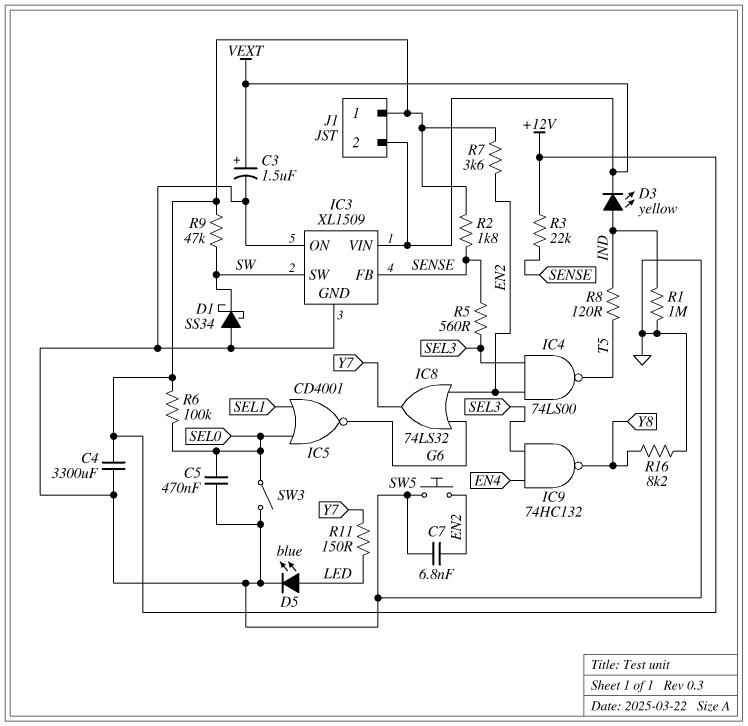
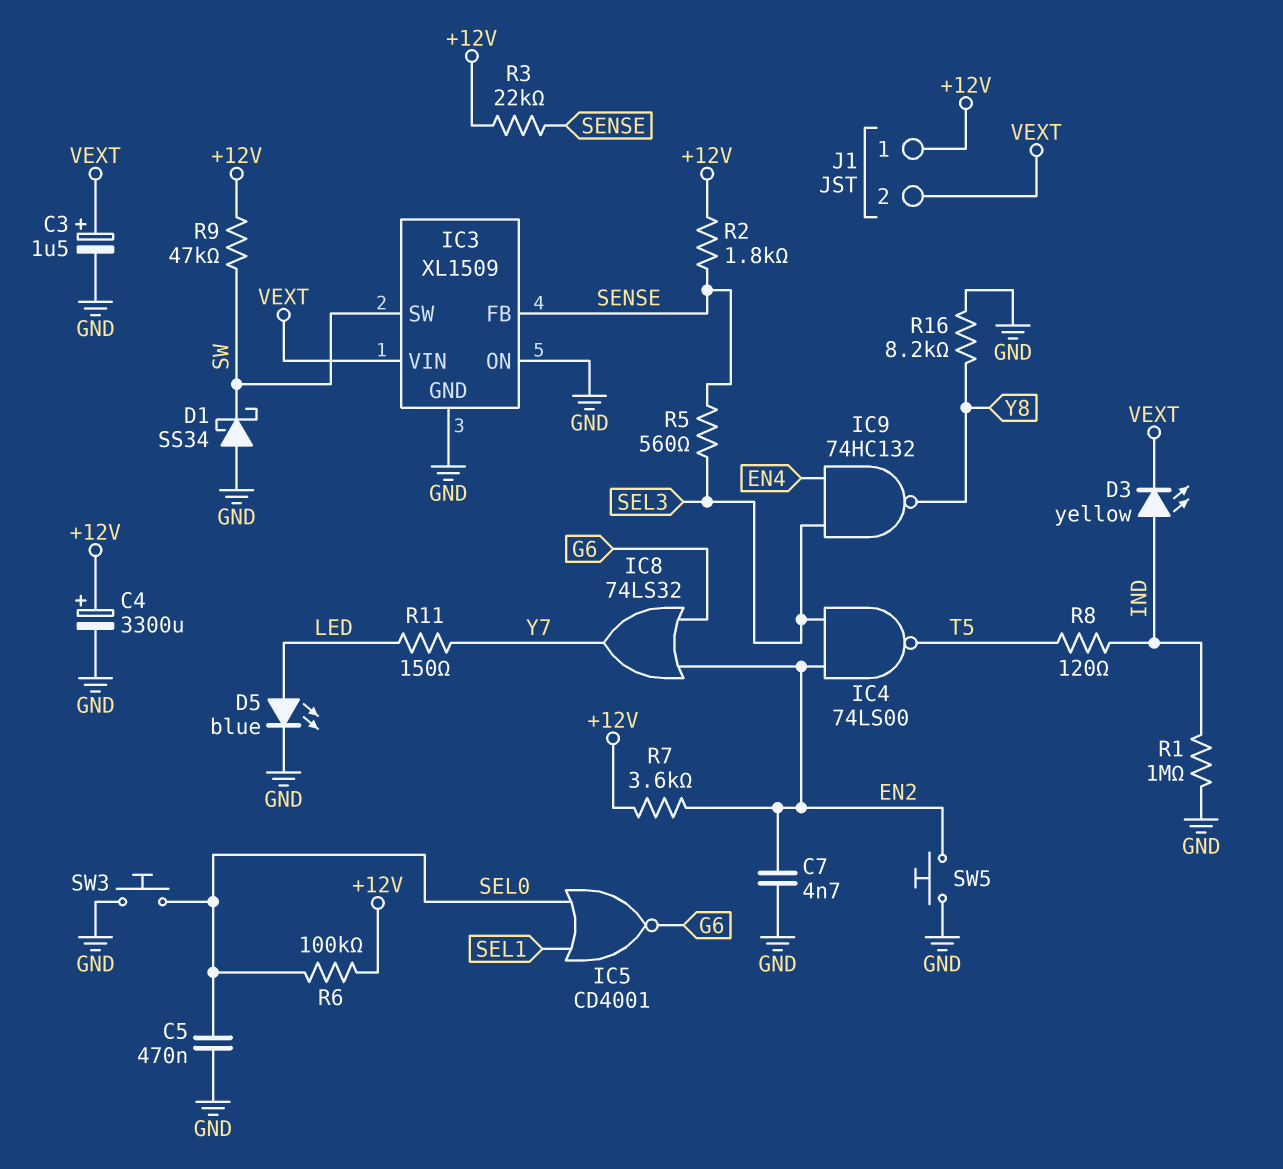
C4: 3300uF (+12V, GND) -> 3300uF (plus +12V, minus GND)
C7: 6.8nF (EN2, GND) -> 4.7nF (EN2, GND)
SW3: switch (GND, SEL0) -> button (GND, SEL0)

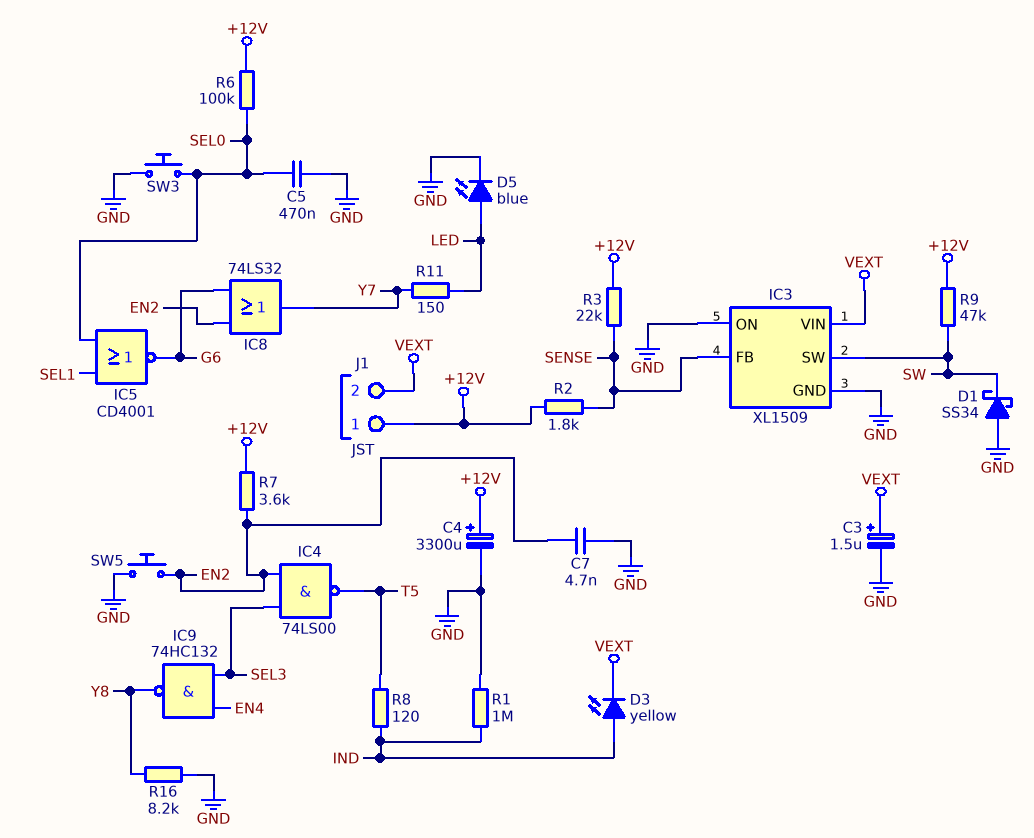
R5: 560 (SEL3, SENSE) -> none

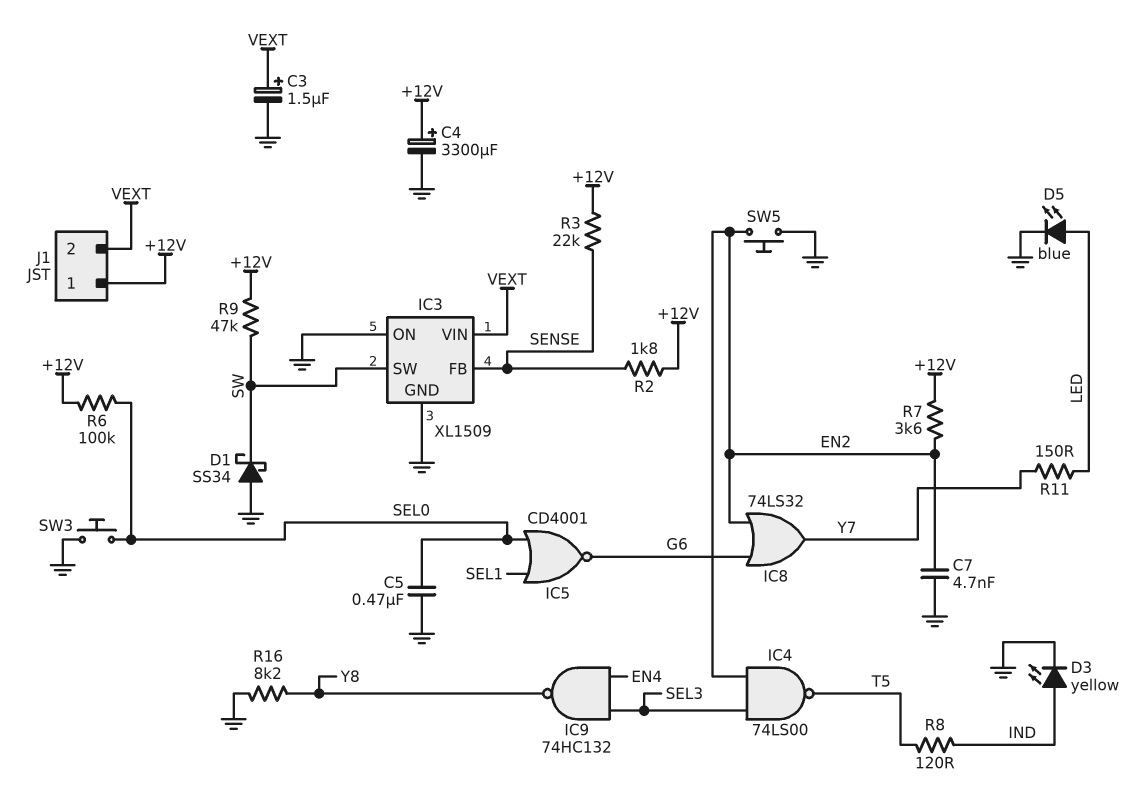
D3: LED yellow (A IND, K VEXT) -> LED yellow (A IND, K GND)
R1: 1M (GND, IND) -> none

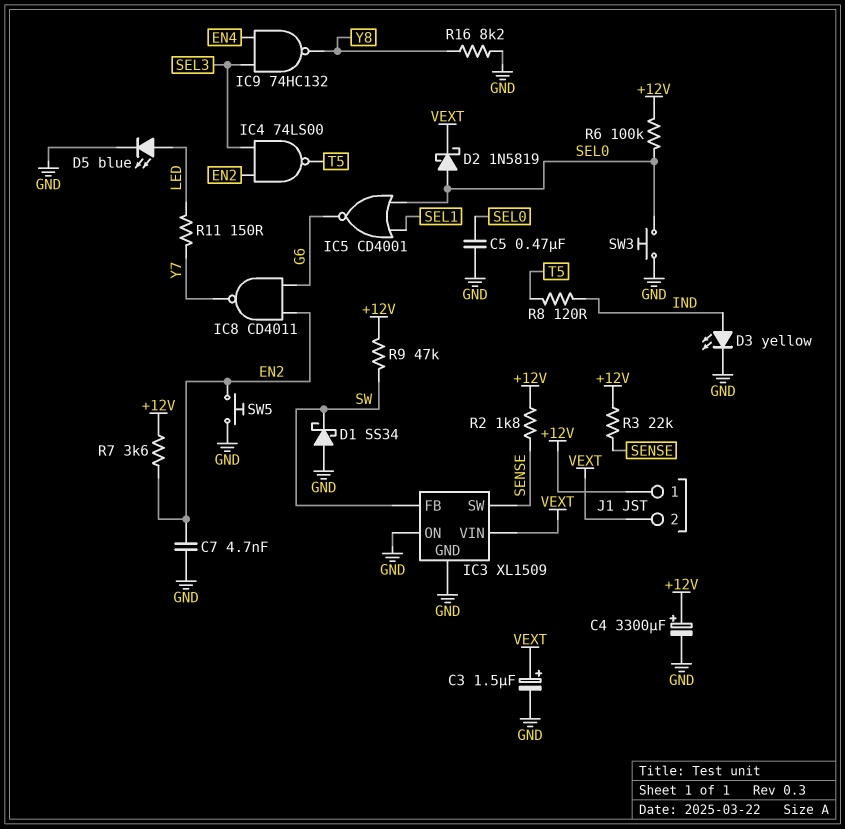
D2: none -> schottky 1N5819 (A SEL0, K VEXT)
IC3 pin FB: SENSE -> SW
IC3 pin SW: SW -> SENSE
IC8: OR 74LS32 (in EN2, in G6, out Y7) -> NAND CD4011 (in EN2, in G6, out Y7)

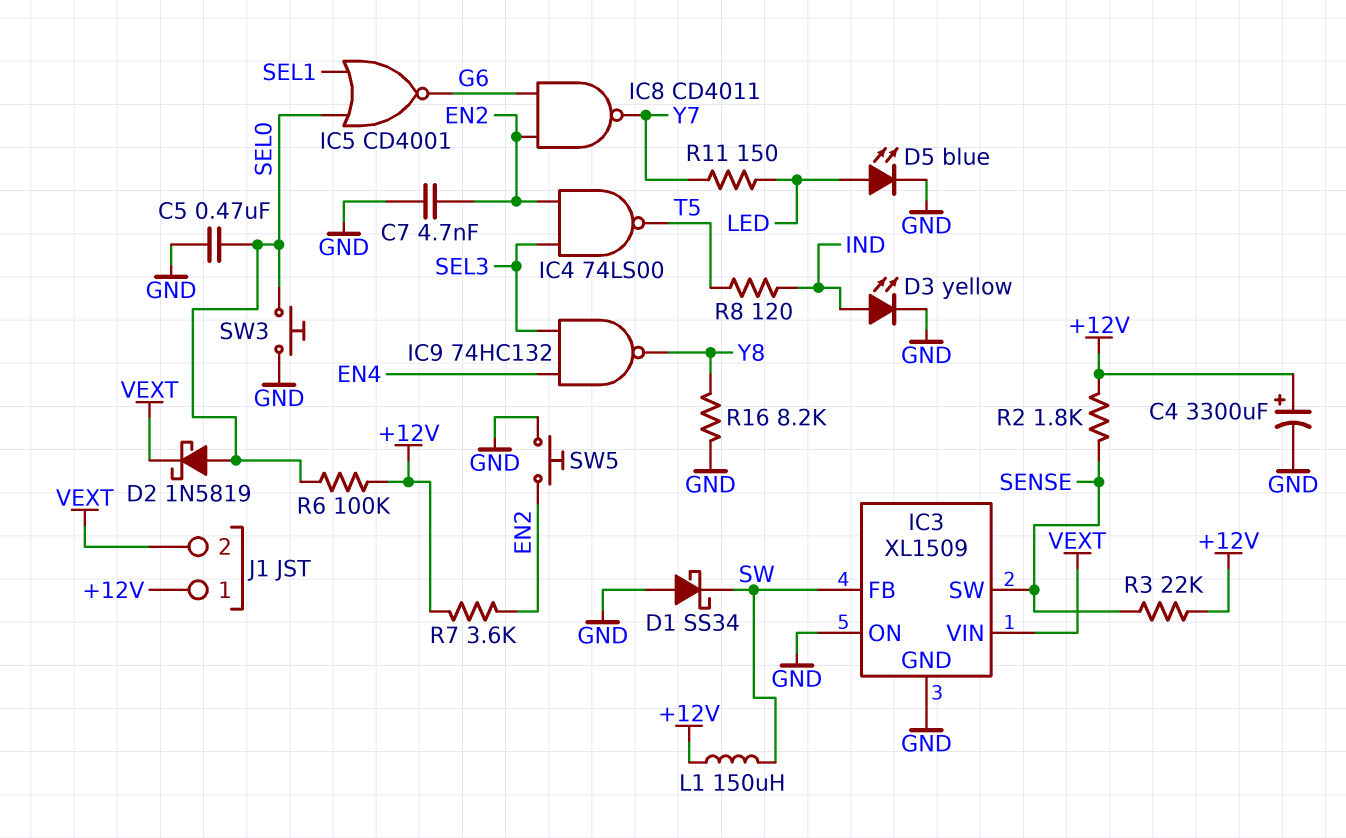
C3: 1.5uF (plus VEXT, minus GND) -> none
L1: none -> 150uH (+12V, SW)
R9: 47k (+12V, SW) -> none

